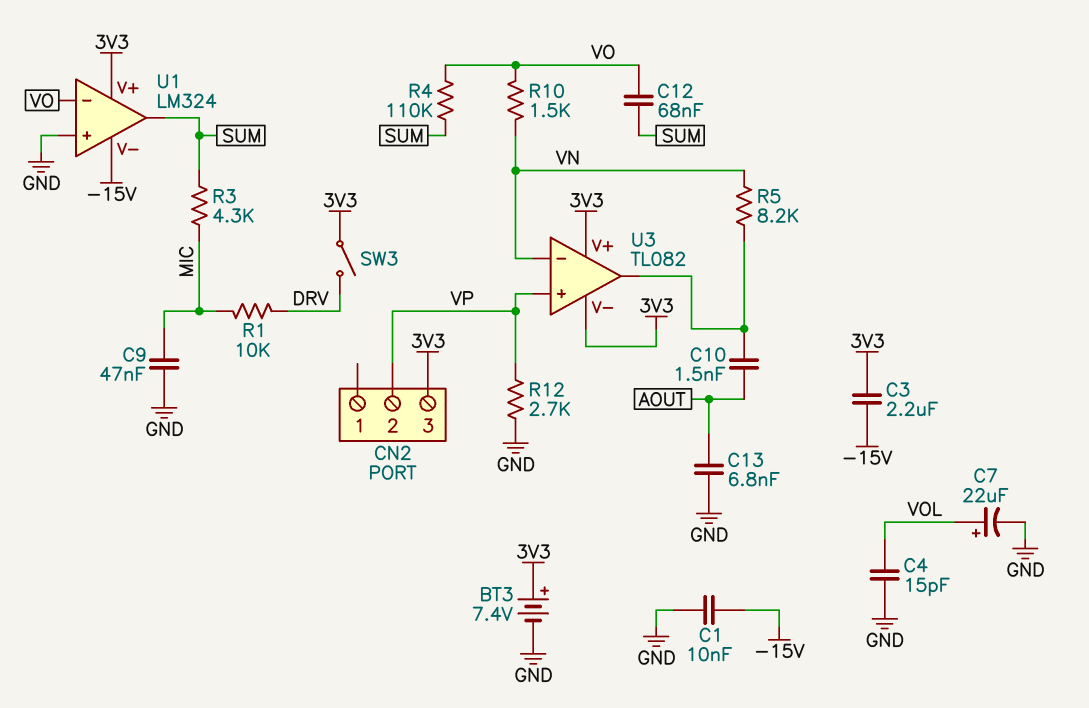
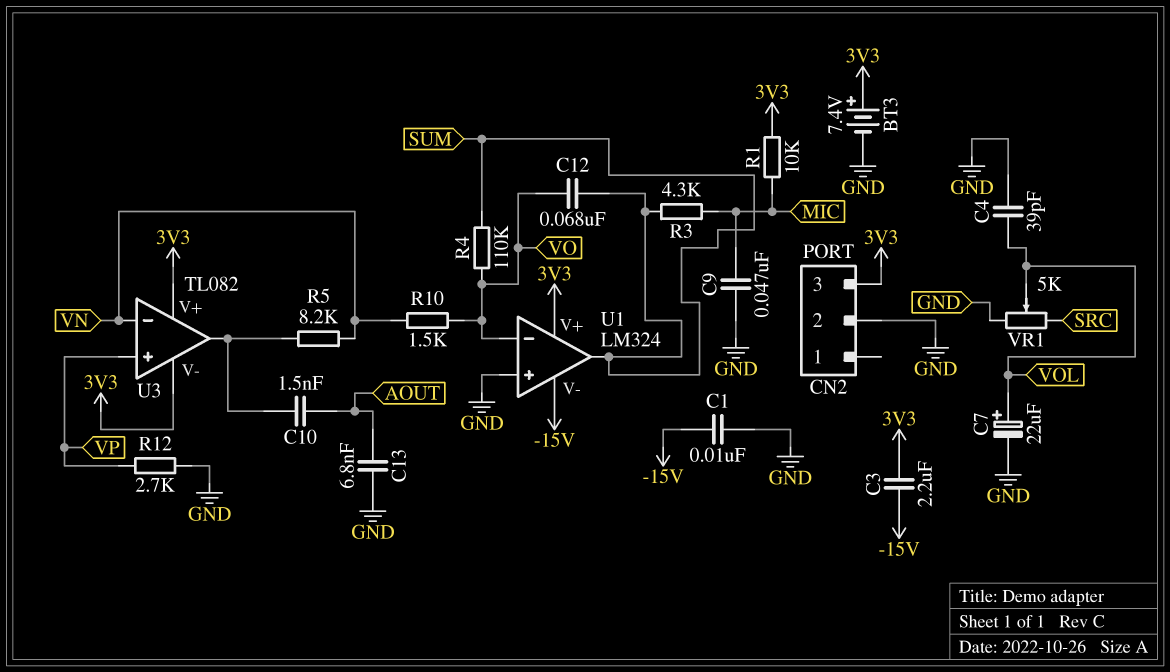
C4: 15pF (GND, VOL) -> 39pF (GND, VOL)
CN2 pin 2: VP -> GND
R1: 10k (DRV, MIC) -> 10k (3V3, MIC)
SW3: switch (3V3, DRV) -> none
VR1: none -> 5k (GND, SRC, wiper VOL)

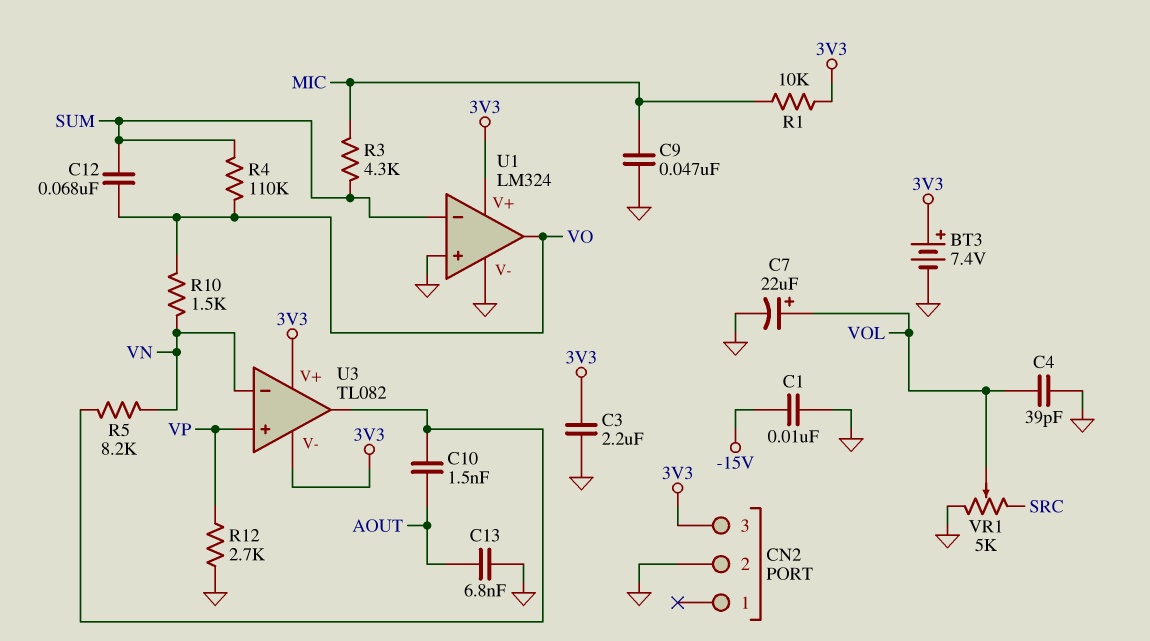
C3: 2.2uF (-15V, 3V3) -> 2.2uF (3V3, GND)
U1 pin V-: -15V -> GND
U1 pin in-: VO -> SUM
U1 pin out: SUM -> VO

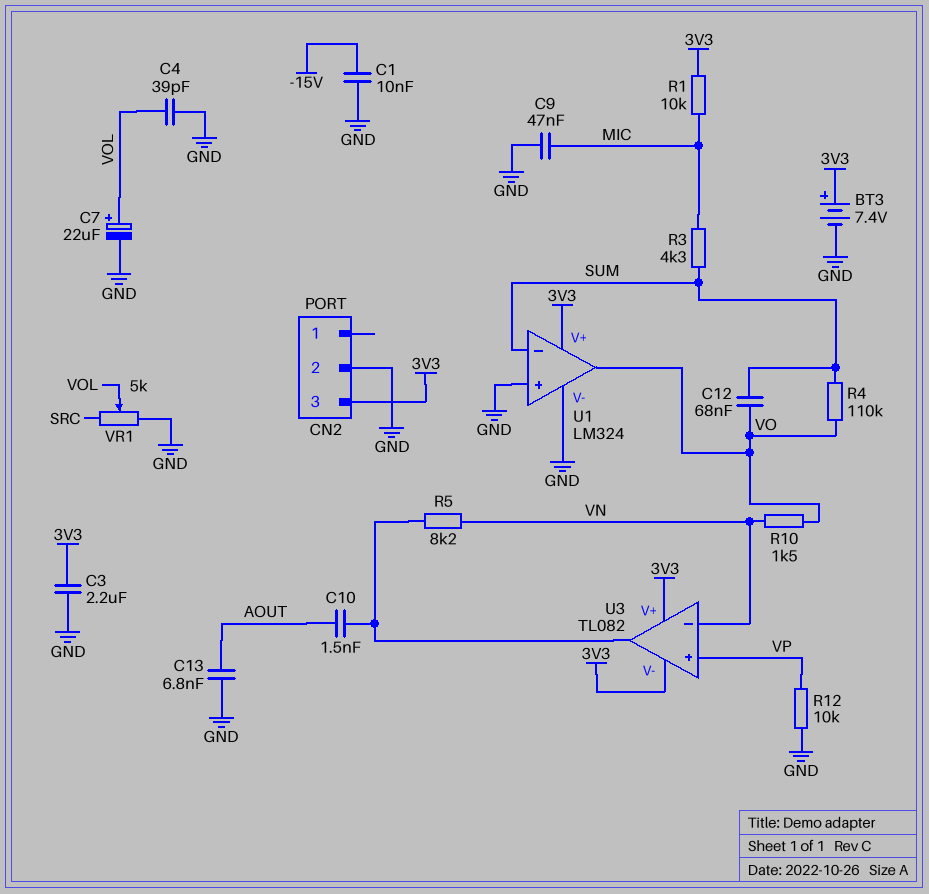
R12: 2.7k (GND, VP) -> 10k (GND, VP)

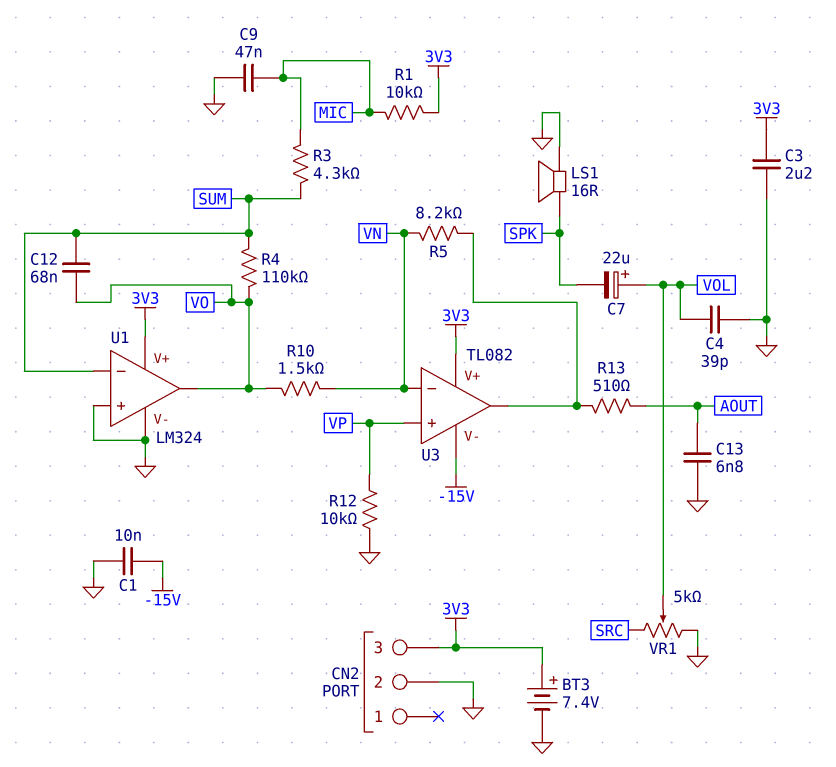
C7: 22uF (plus VOL, minus GND) -> 22uF (plus VOL, minus SPK)
C10: 1.5nF (AOUT, U3/out) -> none
LS1: none -> speaker 16R (GND, SPK)
R13: none -> 510 (AOUT, U3/out)
U3 pin V-: 3V3 -> -15V

